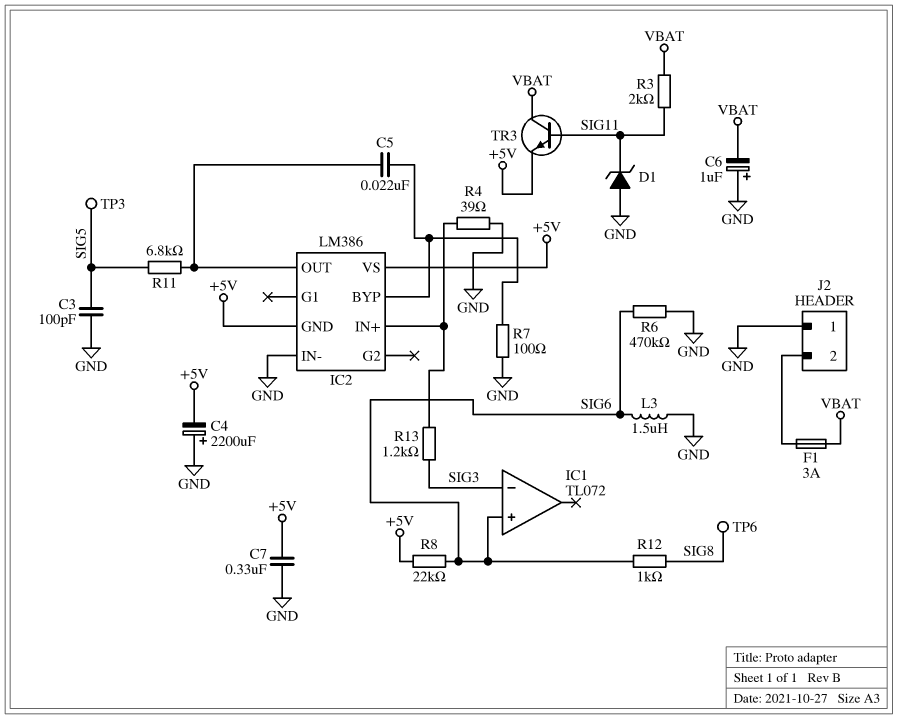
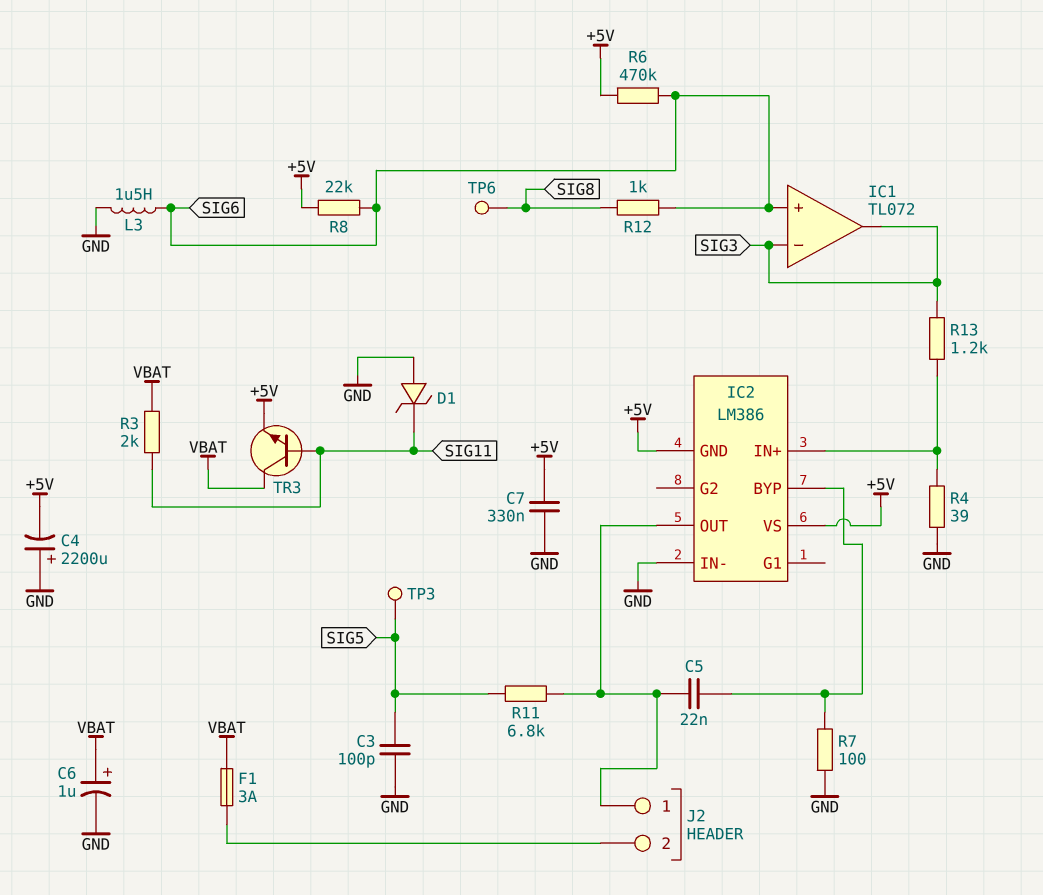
C6: 1uF (plus GND, minus VBAT) -> 1uF (plus VBAT, minus GND)
IC1 pin out: none -> SIG3
J2 pin 1: GND -> IC2/OUT
R6: 470k (GND, SIG6) -> 470k (+5V, SIG6)

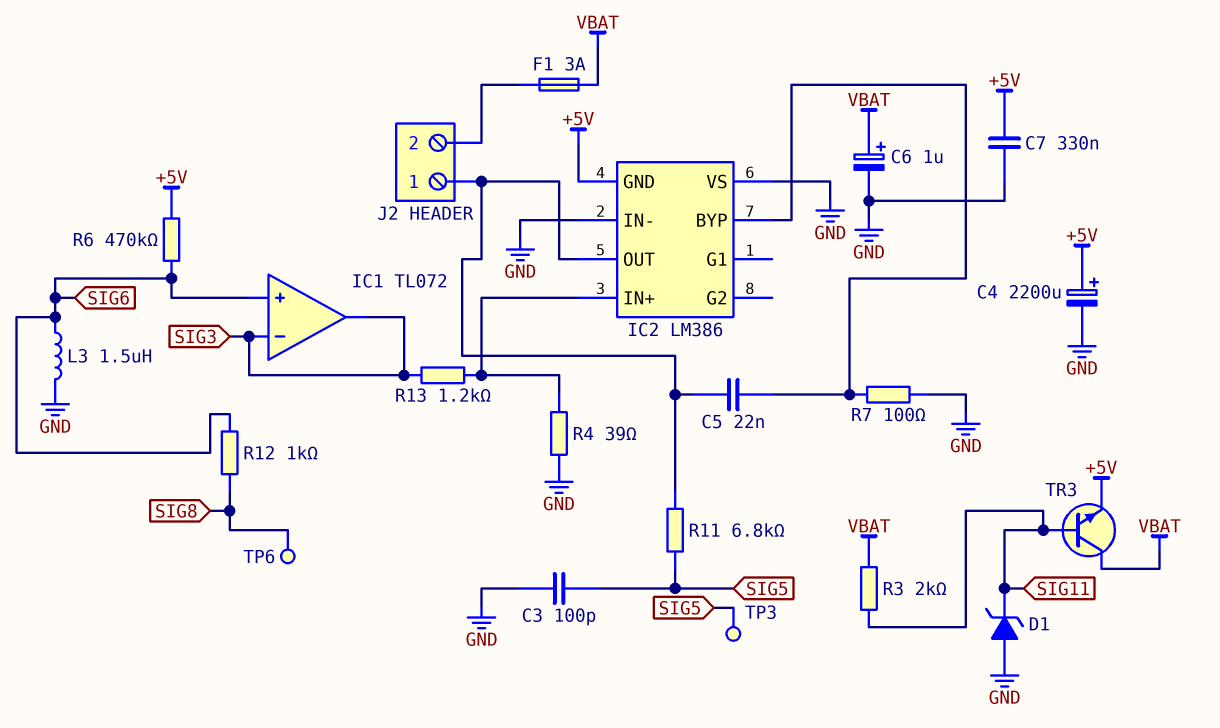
C4: 2200uF (plus GND, minus +5V) -> 2200uF (plus +5V, minus GND)
IC2 pin VS: +5V -> GND
R8: 22k (+5V, SIG6) -> none

